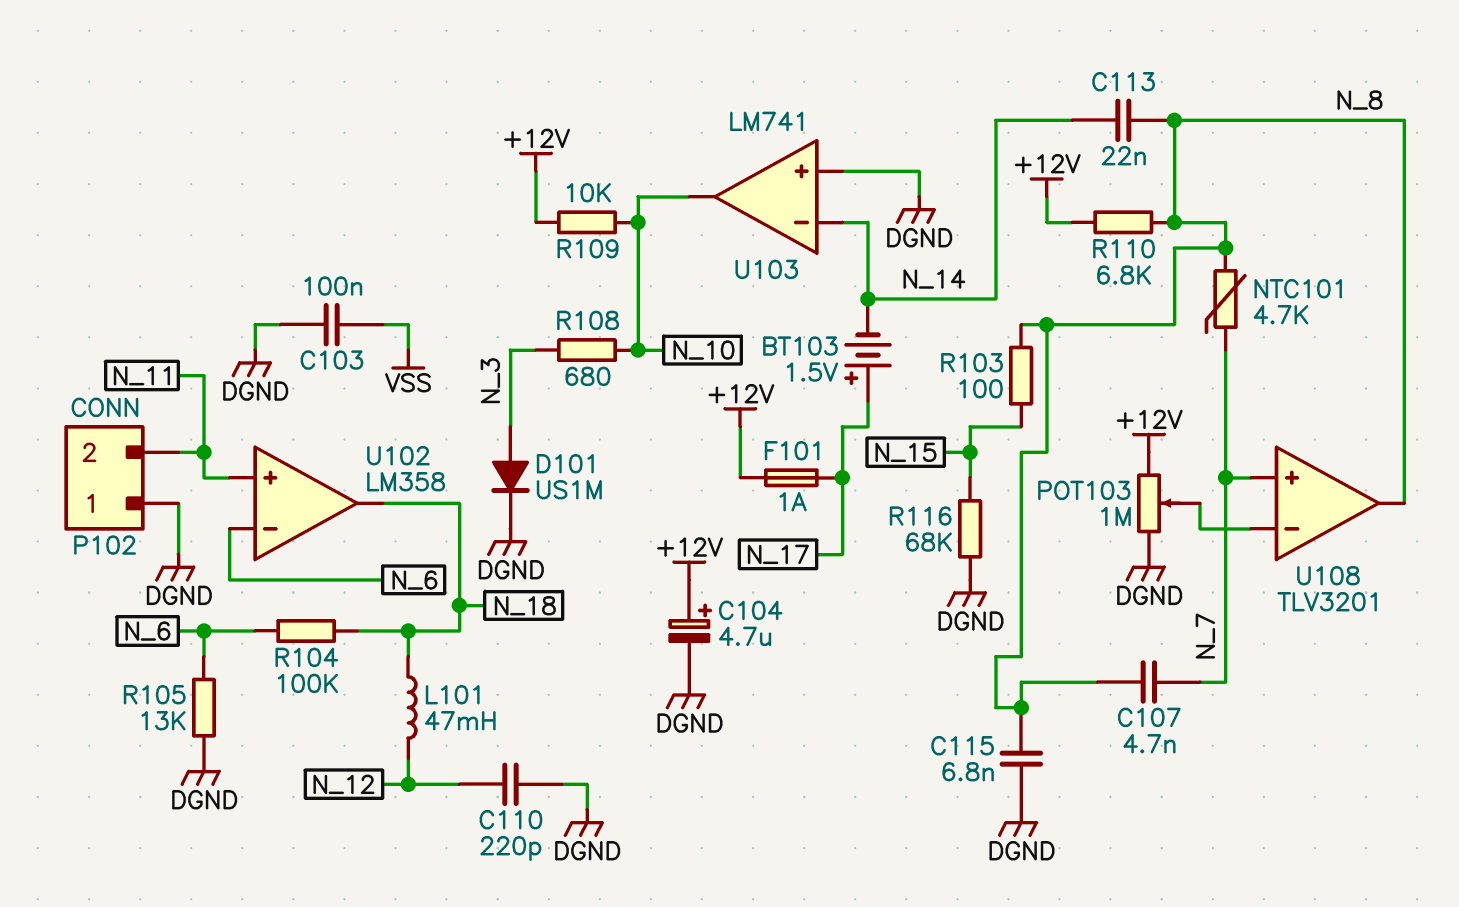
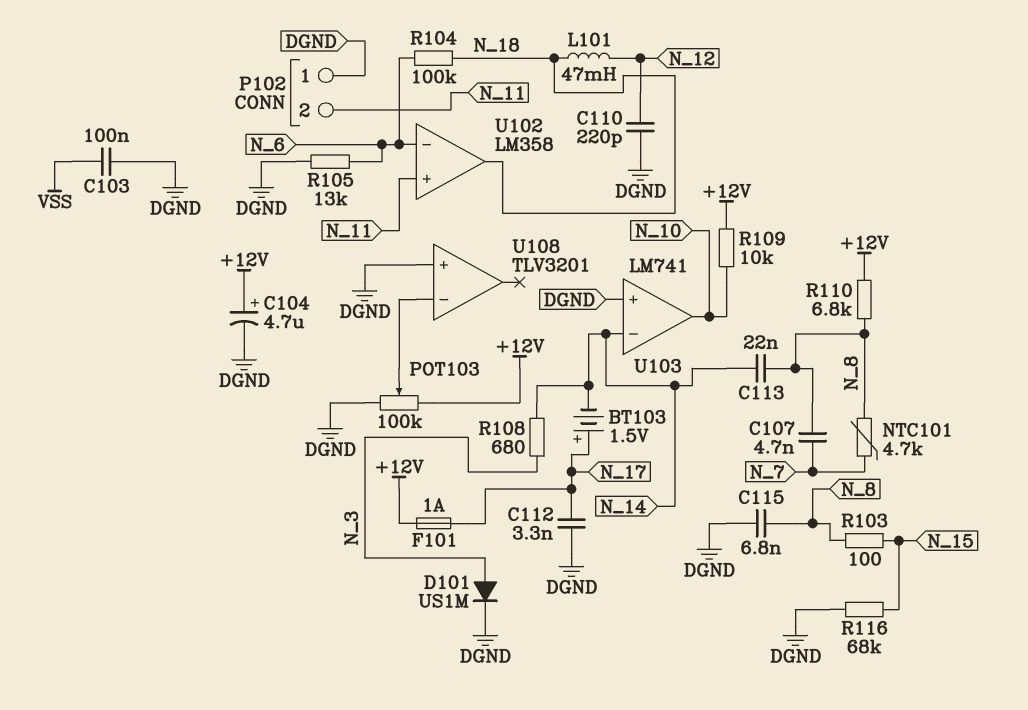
C112: none -> 3.3nF (DGND, N_17)
POT103: 1M (+12V, DGND, wiper U108/in-) -> 100k (+12V, DGND, wiper U108/in-)
R108: 680 (N_3, N_10) -> 680 (N_3, N_14)
U108 pin in+: N_7 -> DGND
U108 pin out: N_8 -> none

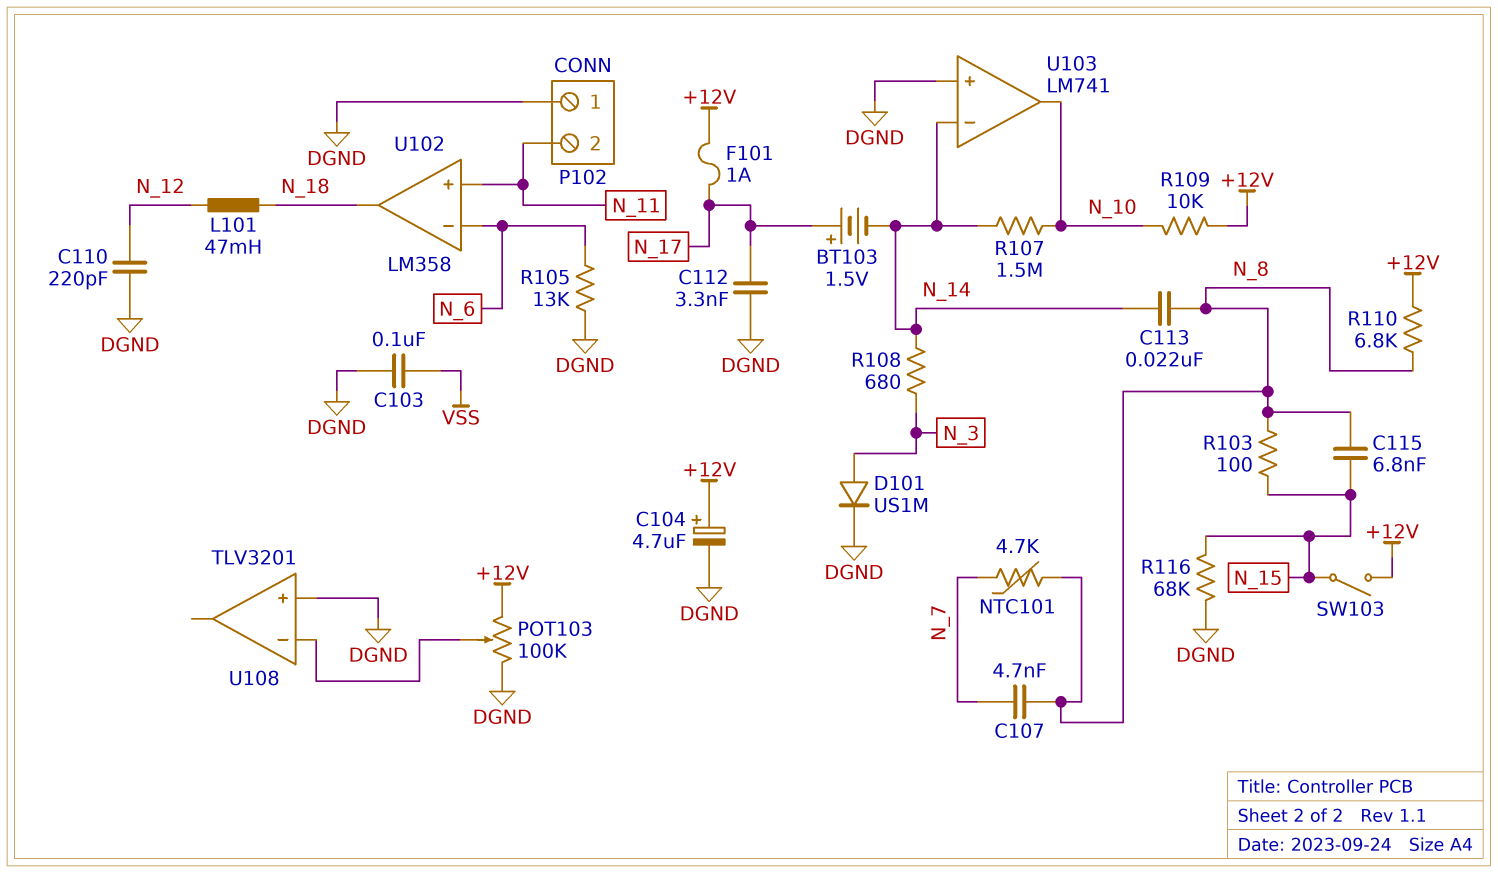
C115: 6.8nF (DGND, N_8) -> 6.8nF (N_8, N_15)
R104: 100k (N_6, N_18) -> none
R107: none -> 1.5M (N_10, N_14)
SW103: none -> switch (+12V, N_15)

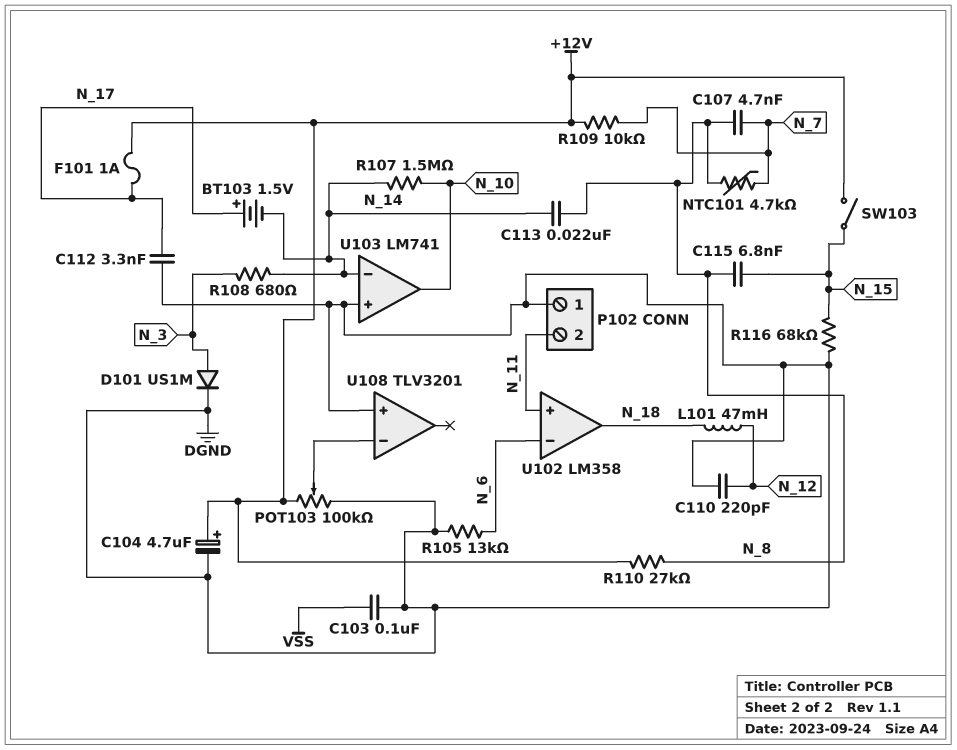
R103: 100 (N_8, N_15) -> none
R109: 10k (+12V, N_10) -> 10k (+12V, N_7)
R110: 6.8k (+12V, N_8) -> 27k (+12V, N_8)

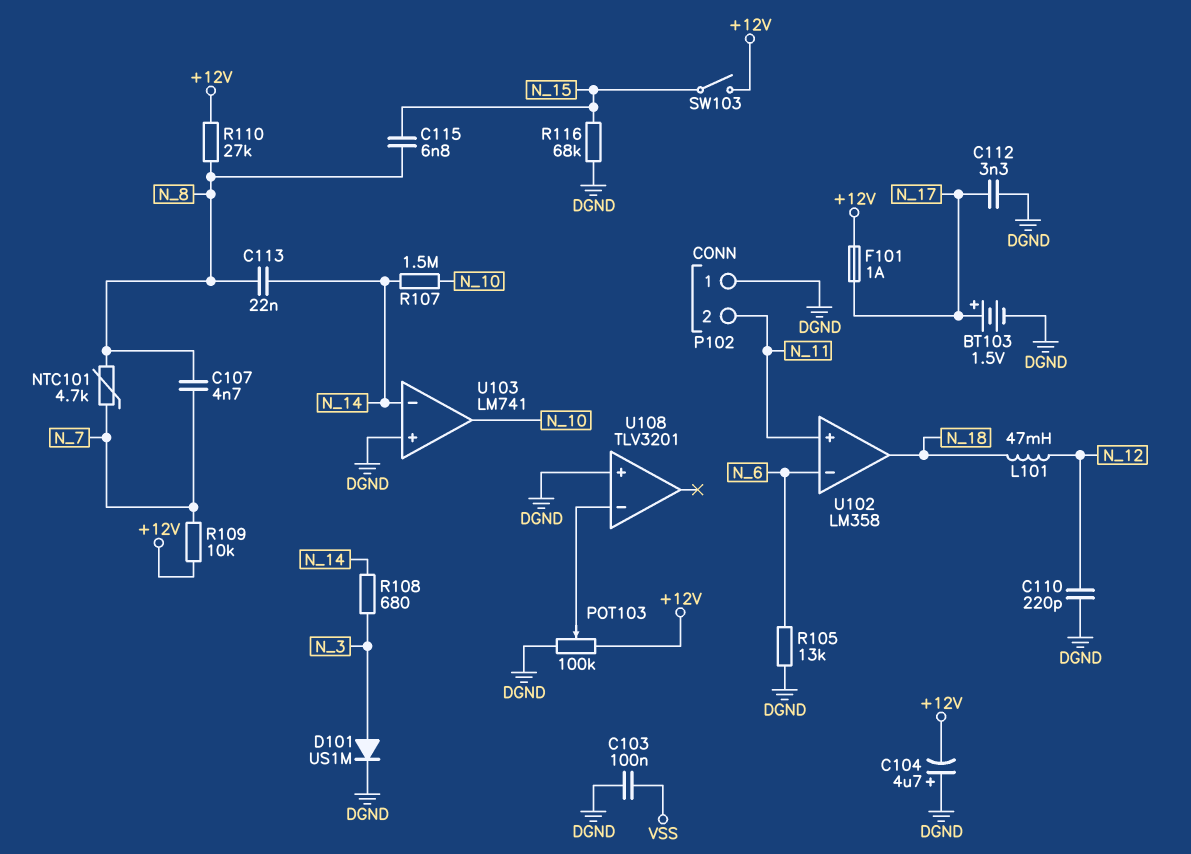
BT103: 1.5V (plus N_17, minus N_14) -> 1.5V (plus N_17, minus DGND)
C104: 4.7uF (plus +12V, minus DGND) -> 4.7uF (plus DGND, minus +12V)

